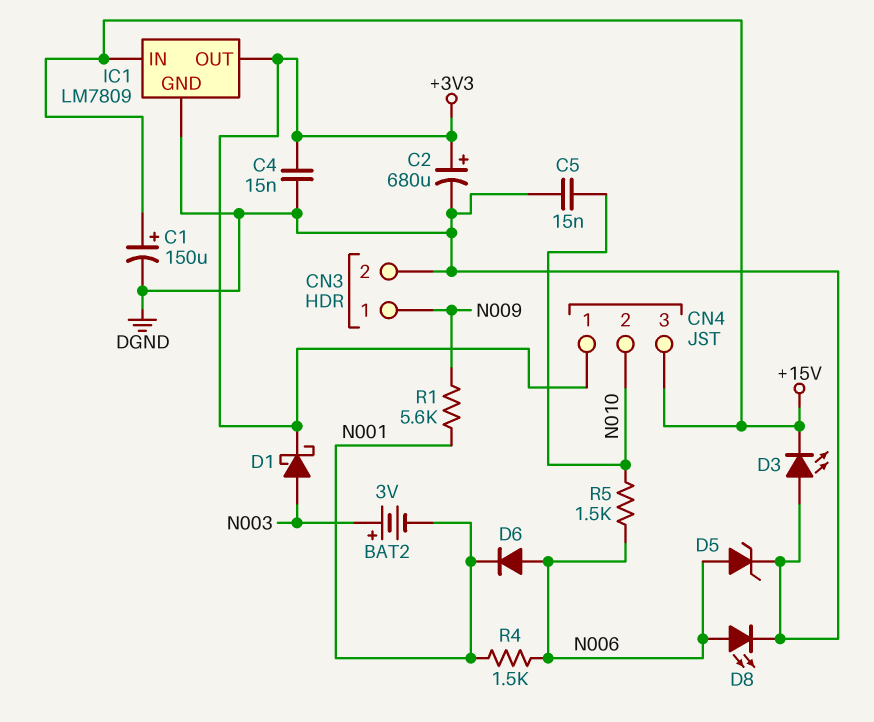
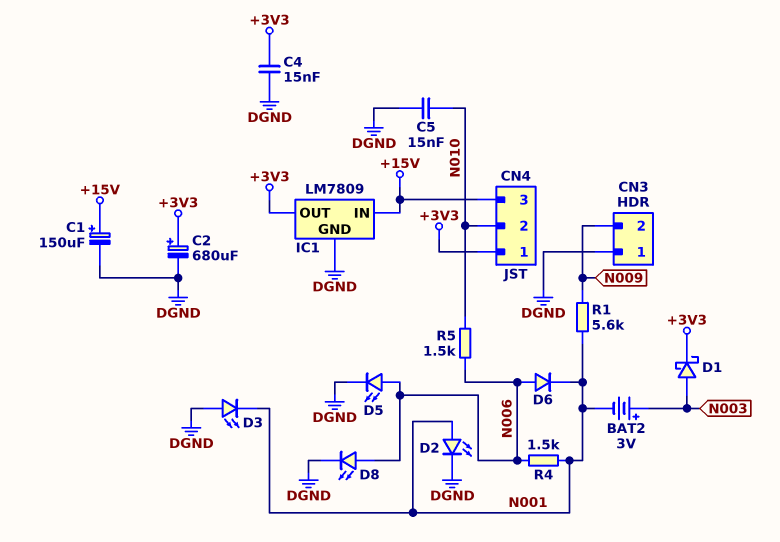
CN3 pin 1: N009 -> DGND
CN3 pin 2: DGND -> N009
D2: none -> LED (A N001, K DGND)
D3: LED (A DGND, K +15V) -> LED (A DGND, K N001)
D5: zener (A N006, K DGND) -> LED (A N006, K DGND)

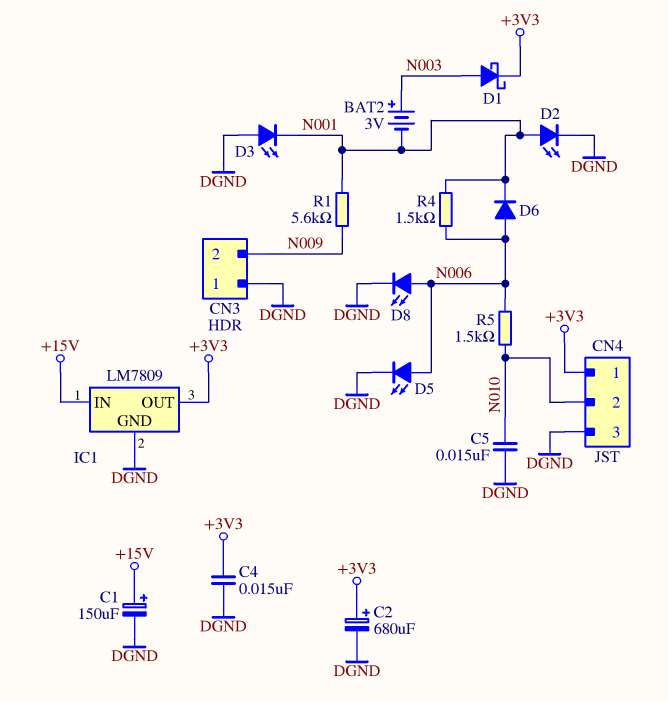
CN4 pin 3: +15V -> DGND

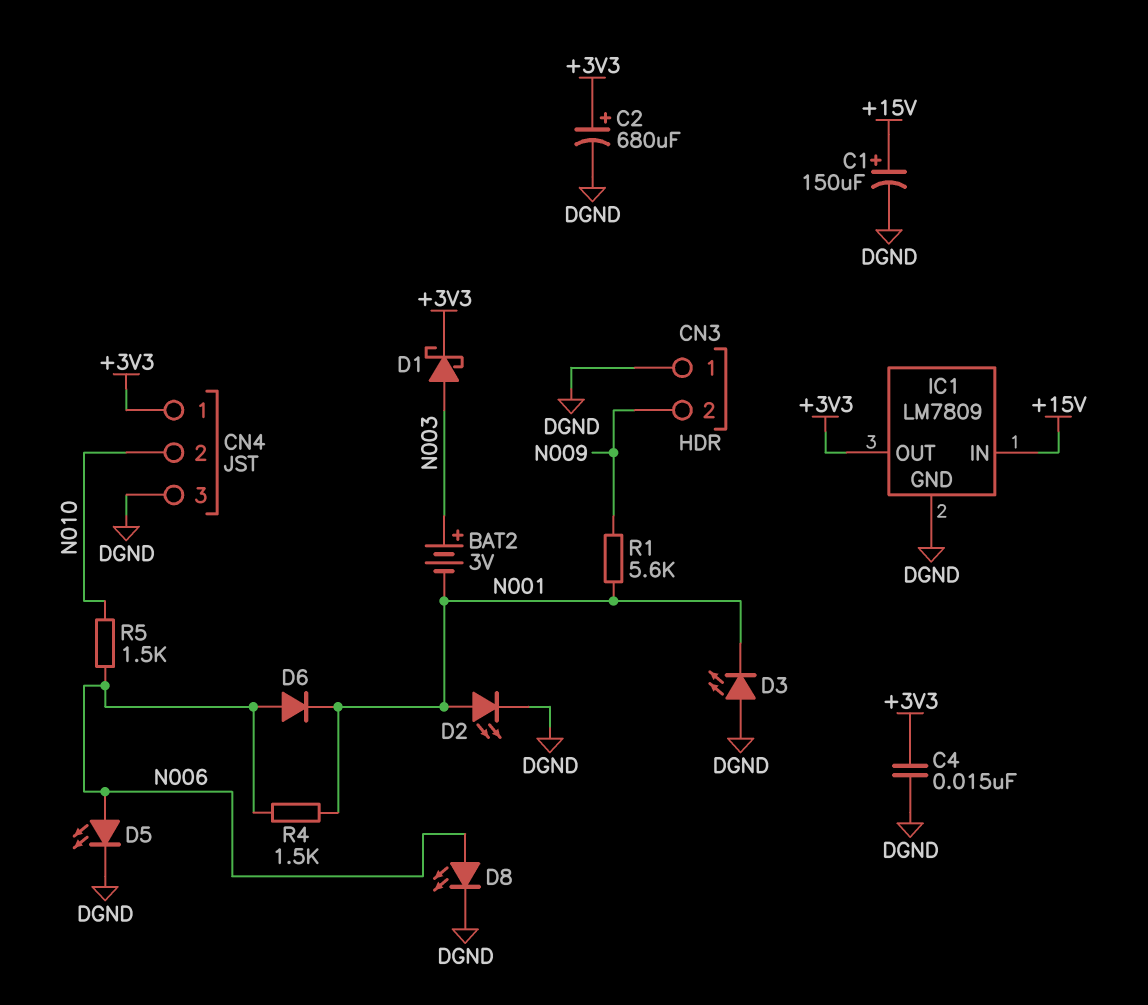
C5: 15nF (DGND, N010) -> none

